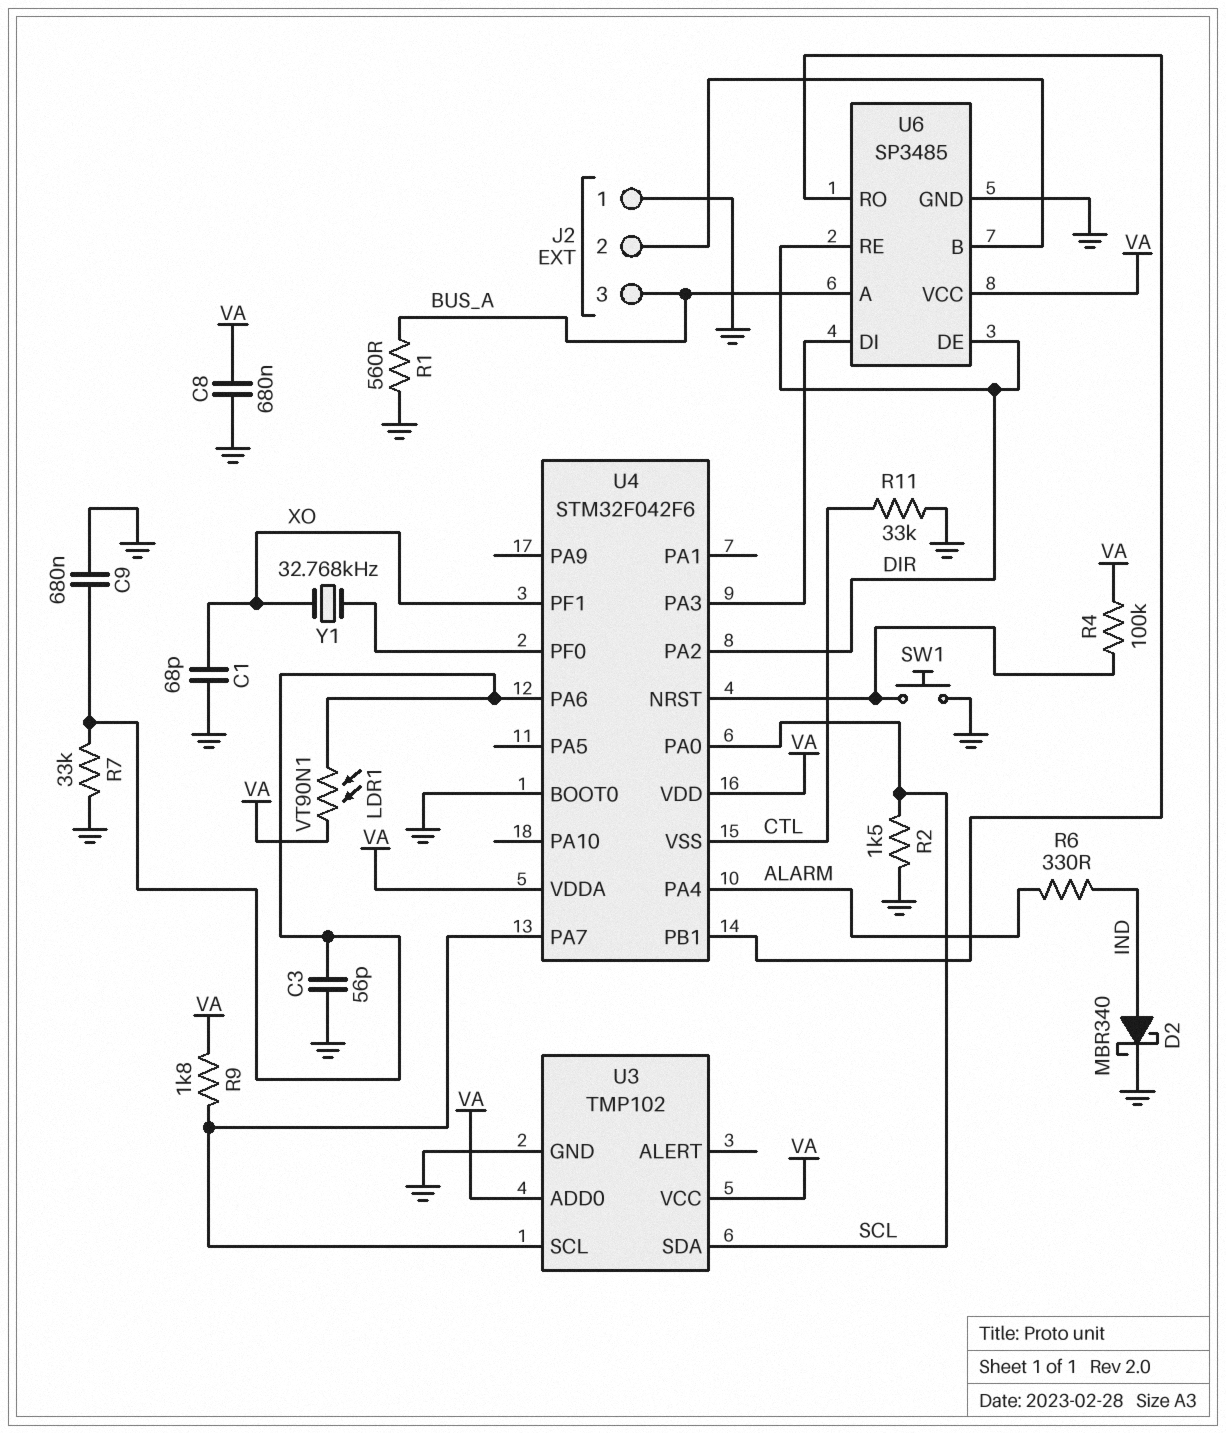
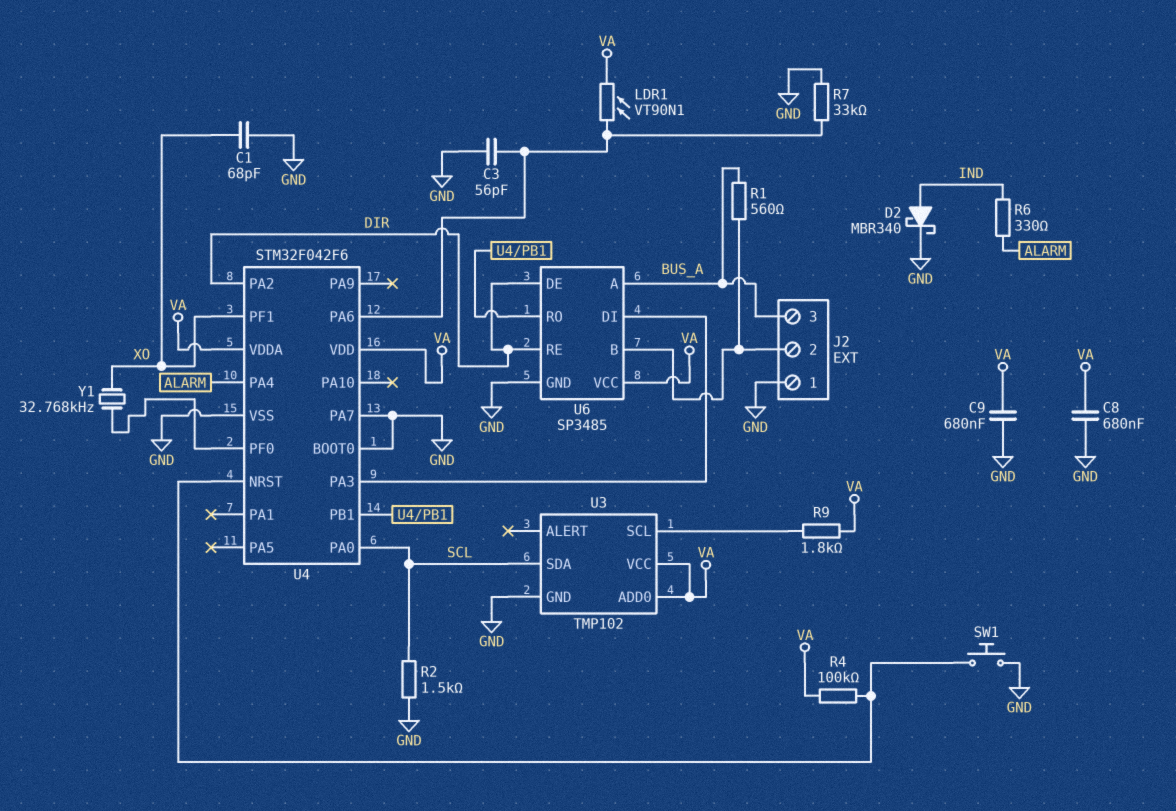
C9: 680nF (GND, U4/PA6) -> 680nF (GND, VA)
R1: 560 (BUS_A, GND) -> 560 (BUS_A, J2/2)
R11: 33k (CTL, GND) -> none
U4 pin PA7: U3/SCL -> GND
U4 pin VSS: CTL -> GND

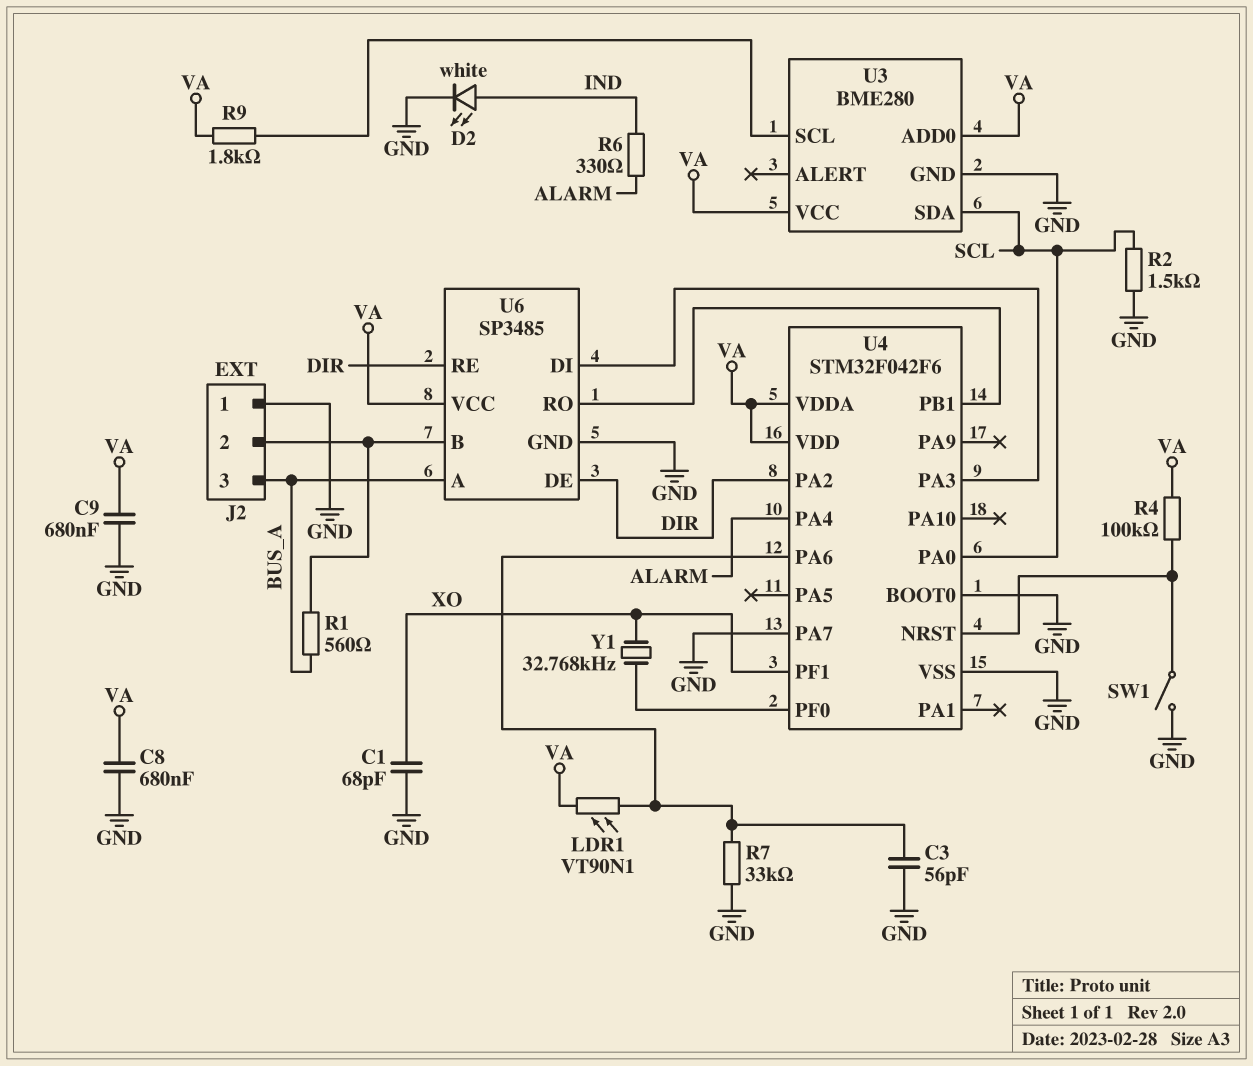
D2: schottky MBR340 (A IND, K GND) -> LED white (A IND, K GND)
SW1: button (GND, U4/NRST) -> switch (GND, U4/NRST)
U3: TMP102 -> BME280

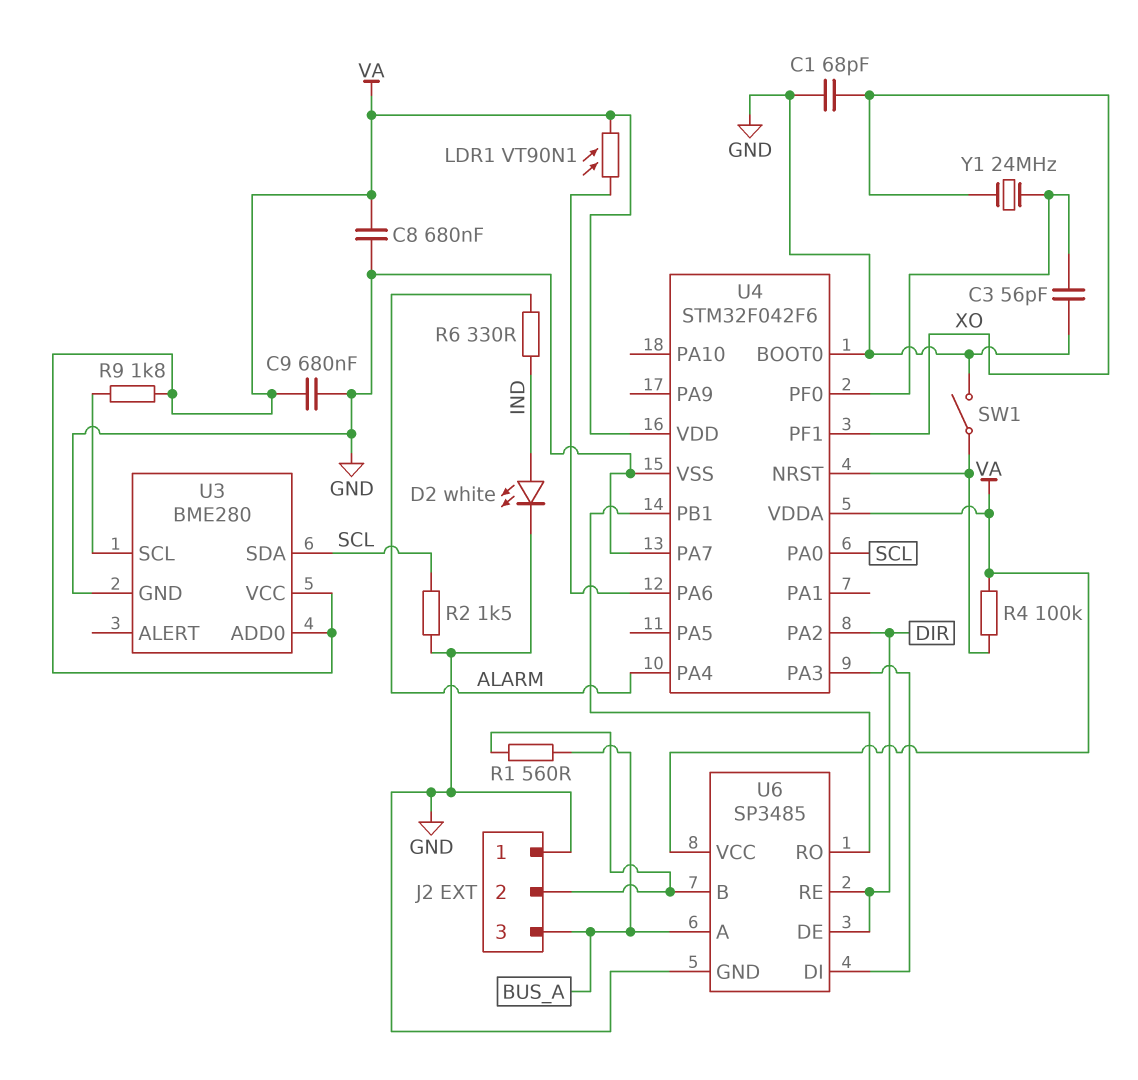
C3: 56pF (GND, U4/PA6) -> 56pF (GND, U4/PF0)
R7: 33k (GND, U4/PA6) -> none
Y1: 32.768kHz (U4/PF0, XO) -> 24MHz (U4/PF0, XO)

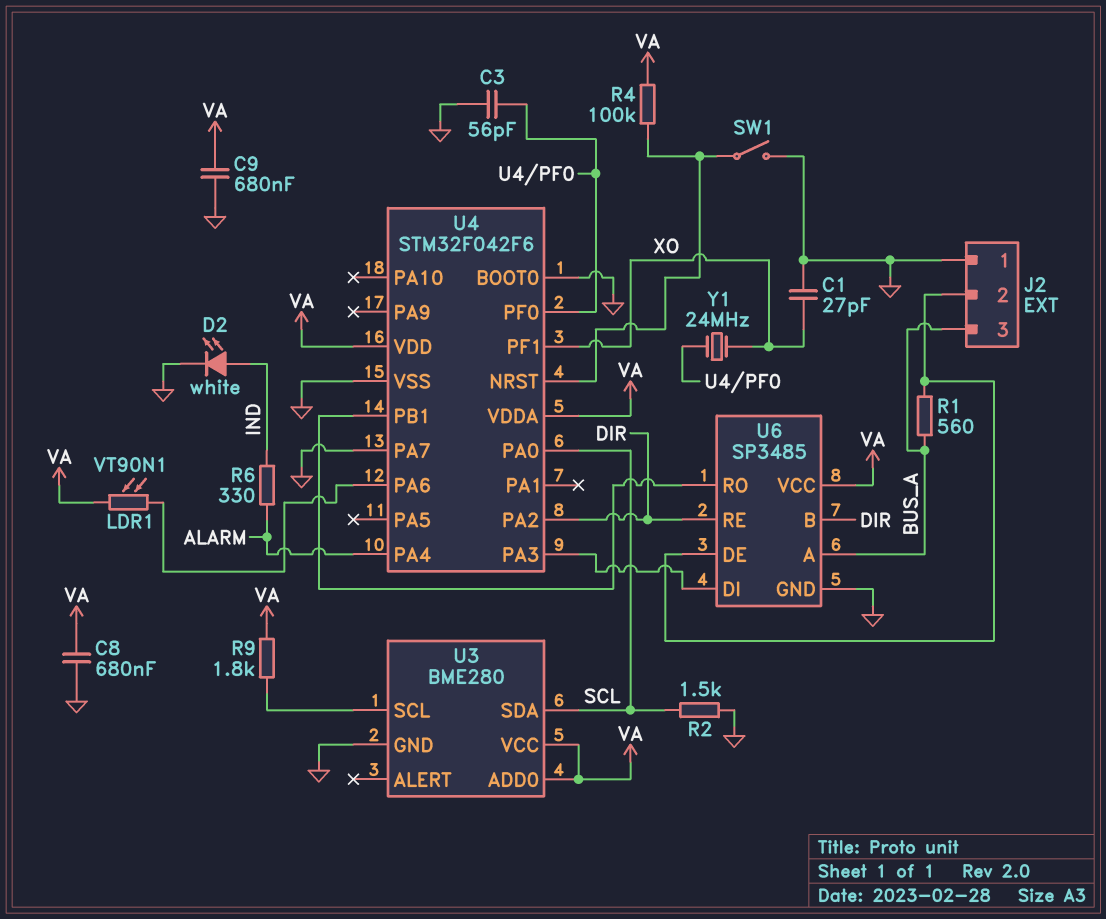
C1: 68pF (GND, XO) -> 27pF (GND, XO)
U6 pin B: J2/2 -> DIR
U6 pin DE: DIR -> J2/2

